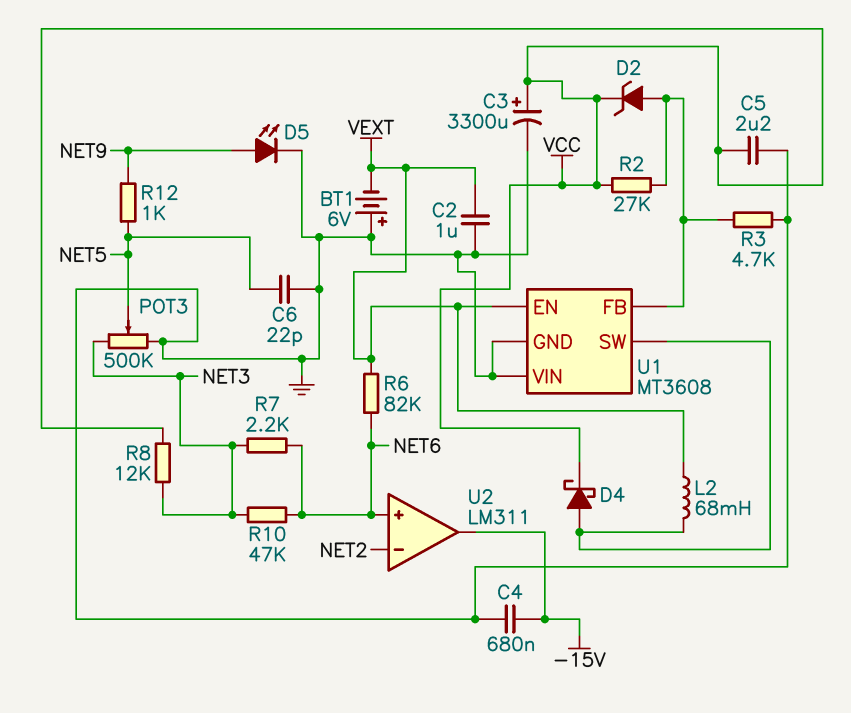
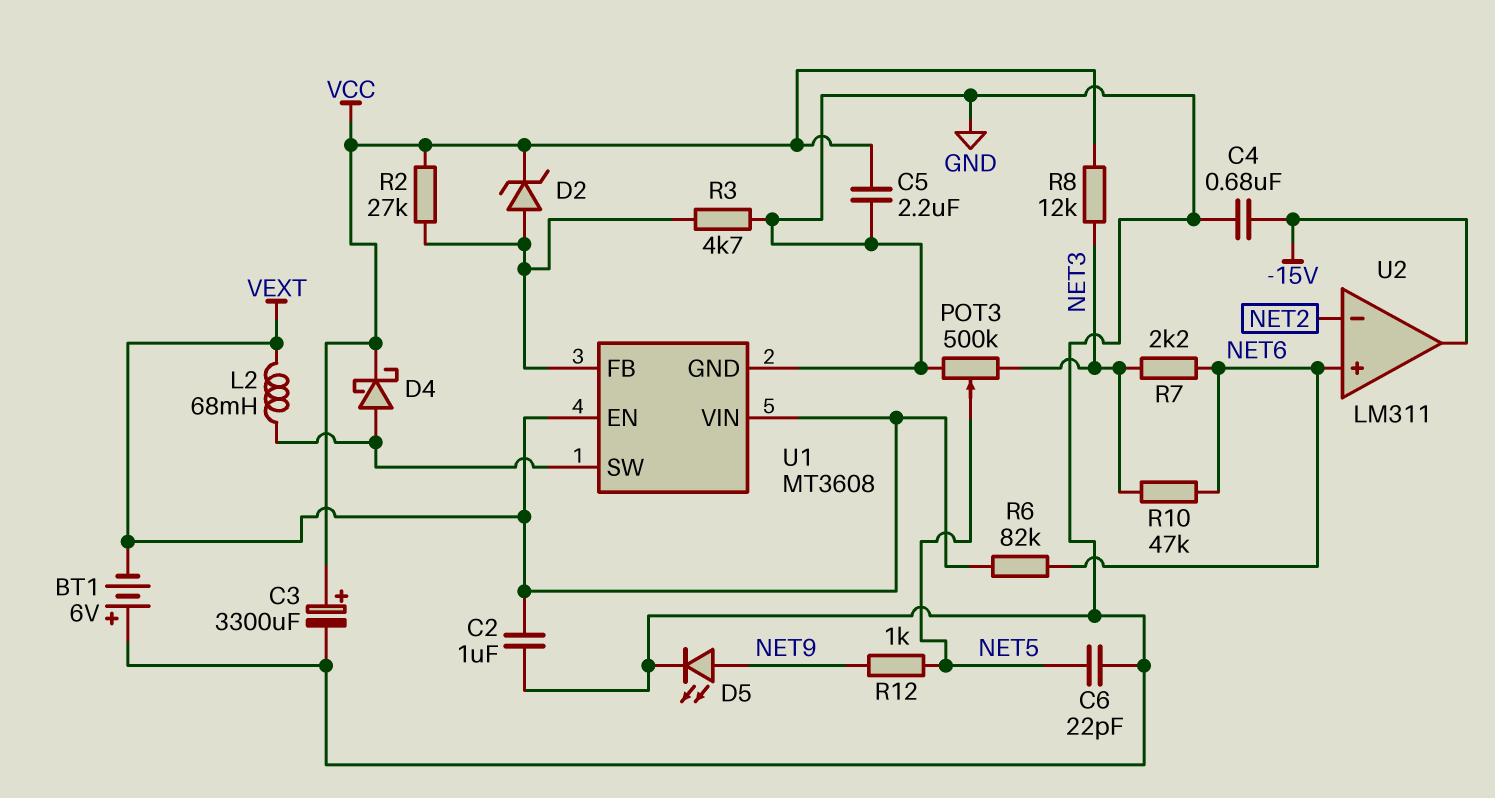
U1 pin VIN: GND -> VEXT

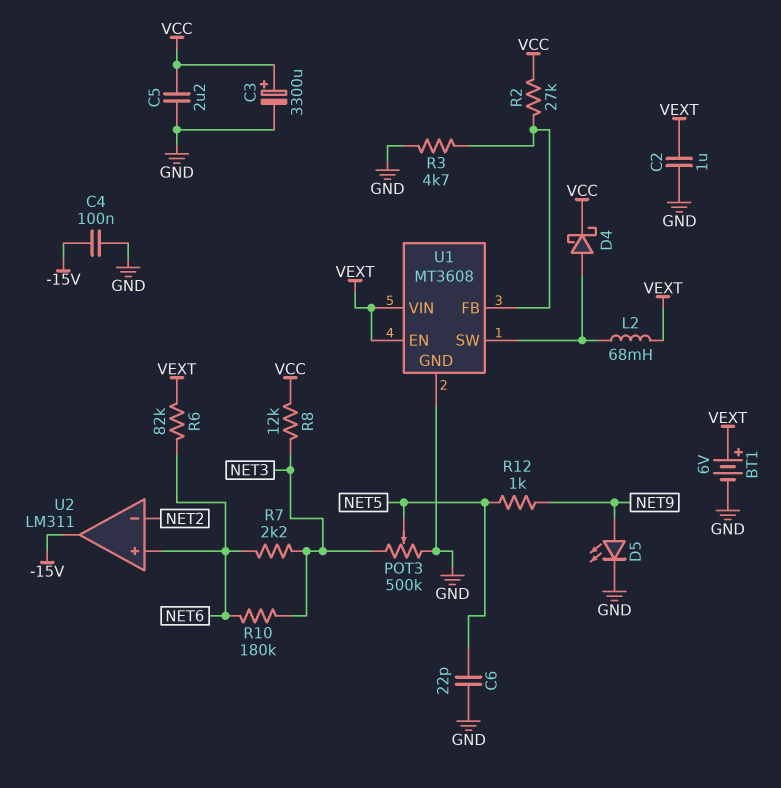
BT1: 6V (plus GND, minus VEXT) -> 6V (plus VEXT, minus GND)
C4: 680nF (-15V, GND) -> 100nF (-15V, GND)
D2: zener (A U1/FB, K VCC) -> none
R10: 47k (NET3, NET6) -> 180k (NET3, NET6)

